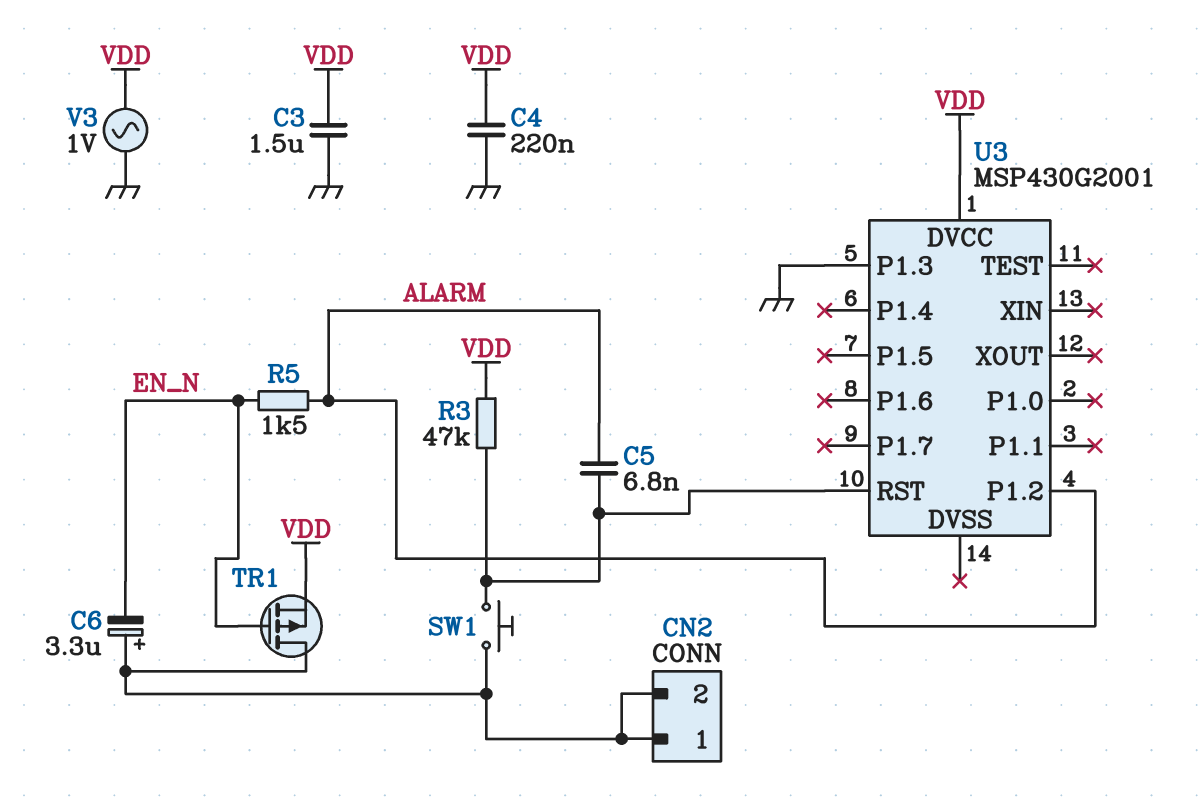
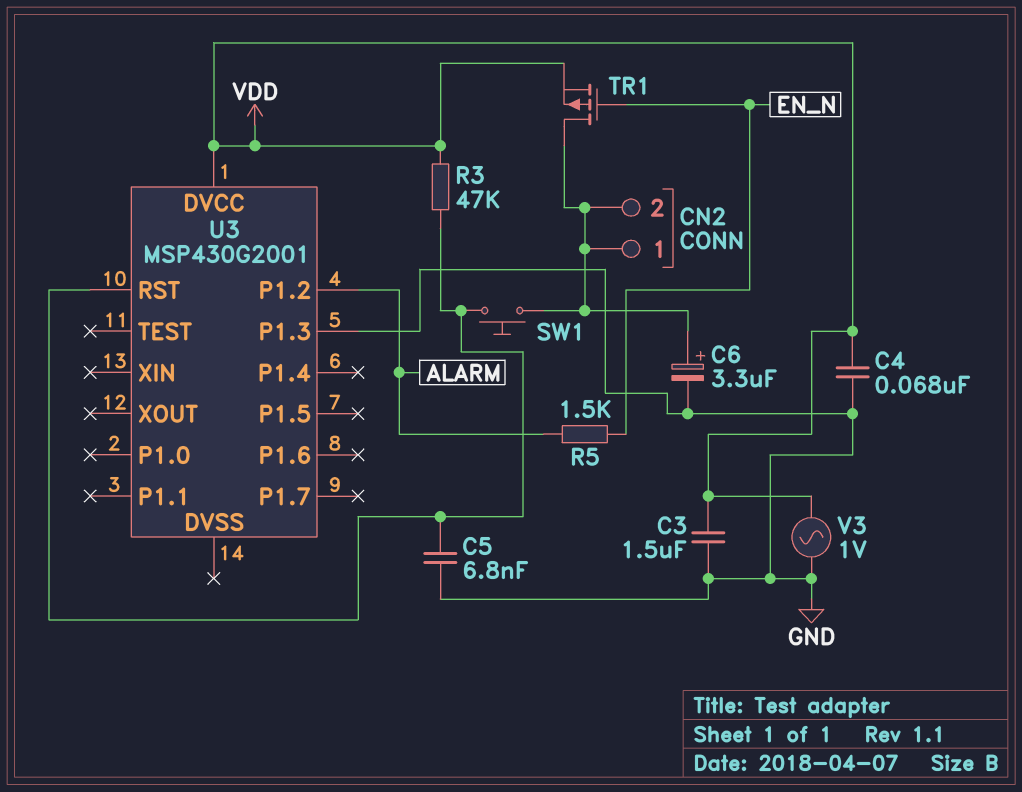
C4: 220nF (GND, VDD) -> 68nF (GND, VDD)
C5: 6.8nF (ALARM, U3/RST) -> 6.8nF (GND, U3/RST)
C6: 3.3uF (plus CN2/1, minus EN_N) -> 3.3uF (plus CN2/1, minus GND)

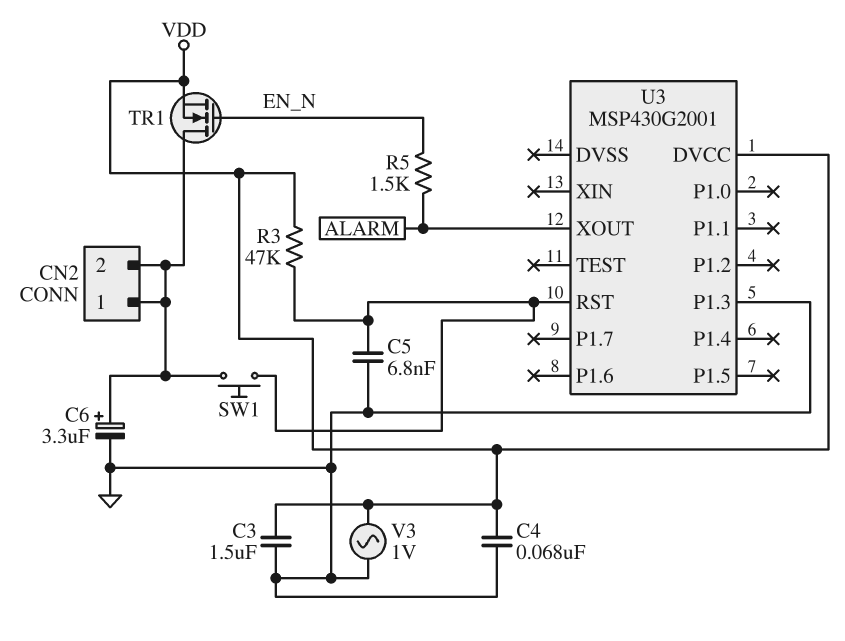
TR1: PMOS (G EN_N, D CN2/1, S VDD) -> NMOS (G EN_N, D CN2/1, S VDD)
U3 pin P1.2: ALARM -> none
U3 pin XOUT: none -> ALARM

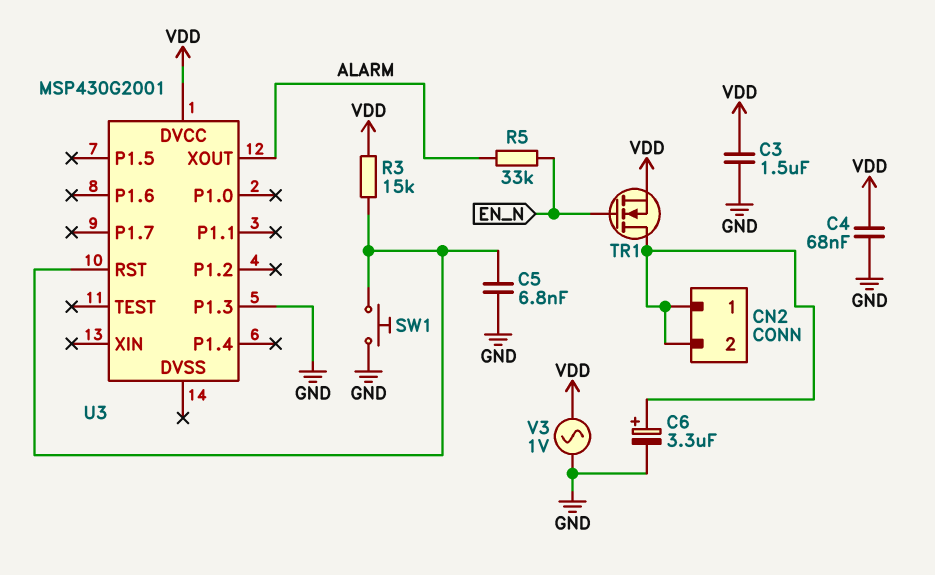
R3: 47k (U3/RST, VDD) -> 15k (U3/RST, VDD)
R5: 1.5k (ALARM, EN_N) -> 33k (ALARM, EN_N)
SW1: button (CN2/1, U3/RST) -> button (GND, U3/RST)

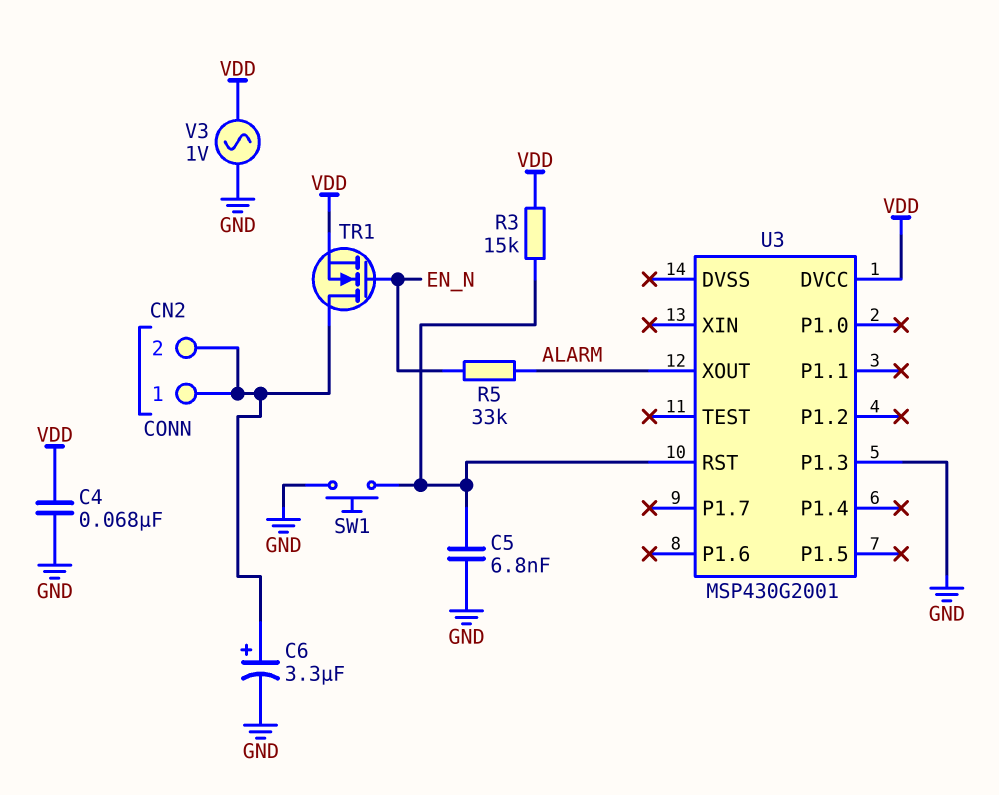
C3: 1.5uF (GND, VDD) -> none

